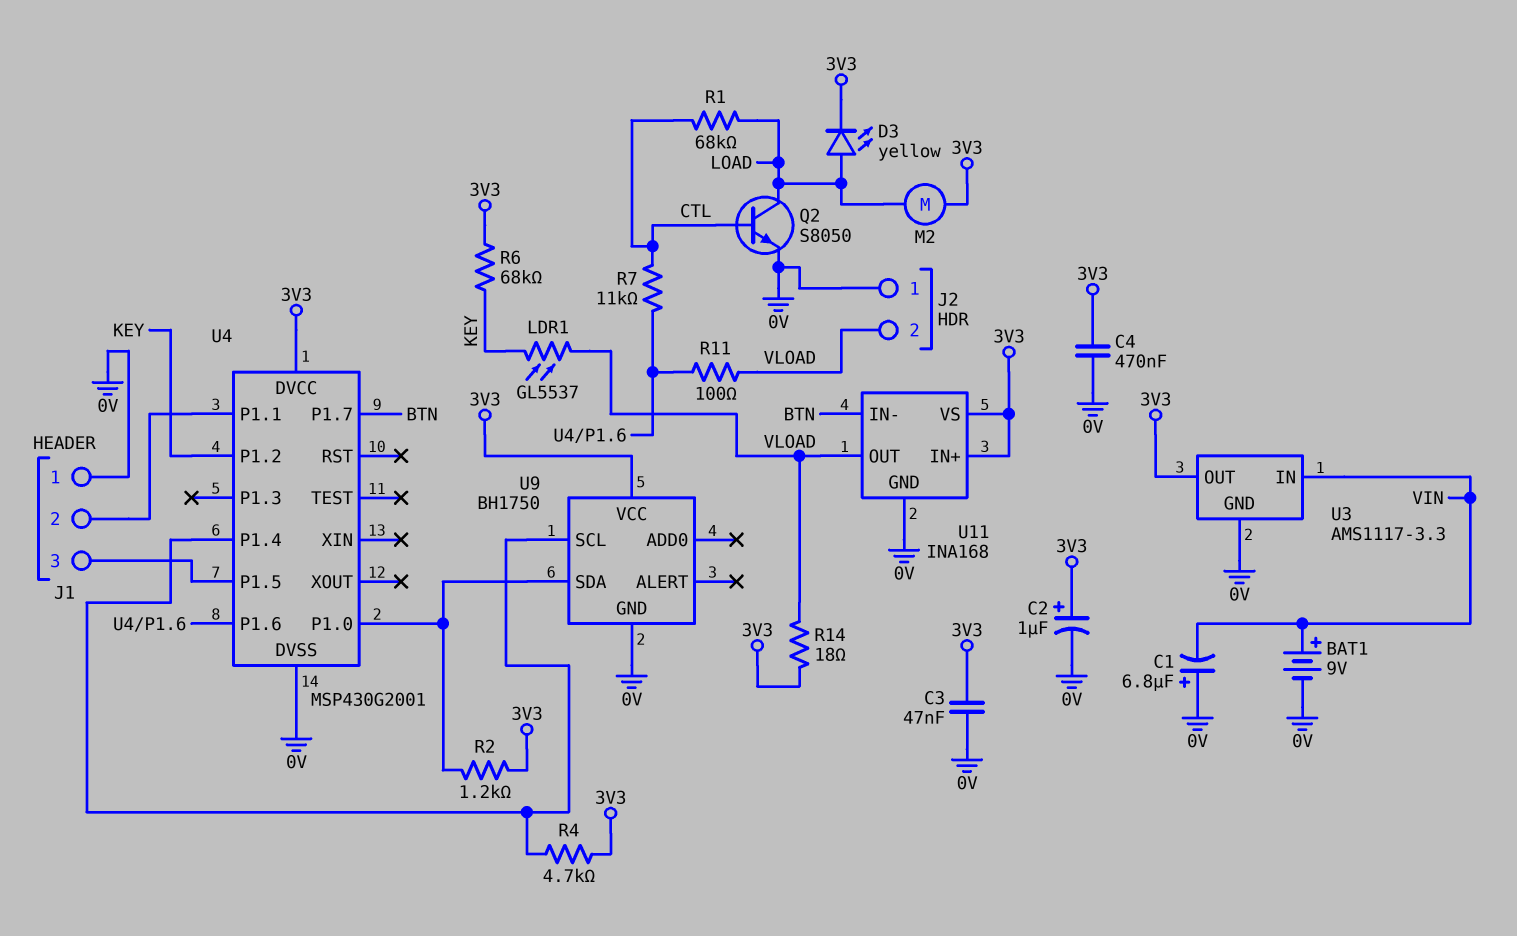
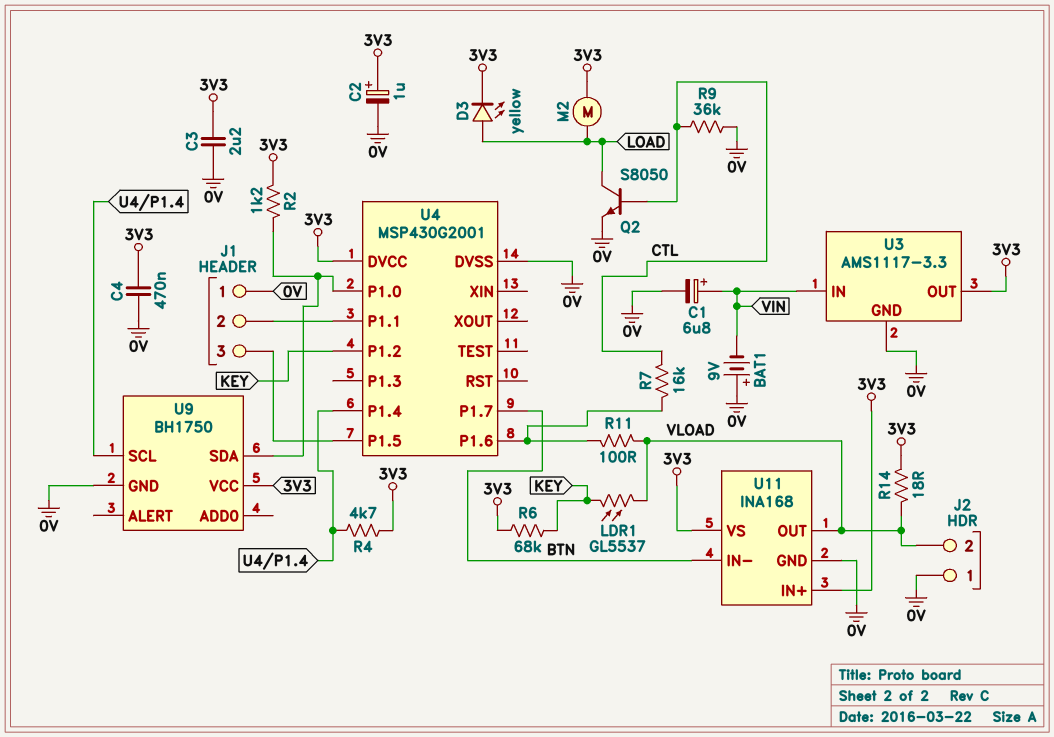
BAT1: 9V (plus VIN, minus 0V) -> 9V (plus 0V, minus VIN)
C1: 6.8uF (plus 0V, minus VIN) -> 6.8uF (plus VIN, minus 0V)
C3: 47nF (0V, 3V3) -> 2.2uF (0V, 3V3)
R1: 68k (CTL, LOAD) -> none
R7: 11k (CTL, U4/P1.6) -> 16k (CTL, U4/P1.6)
R9: none -> 36k (0V, CTL)

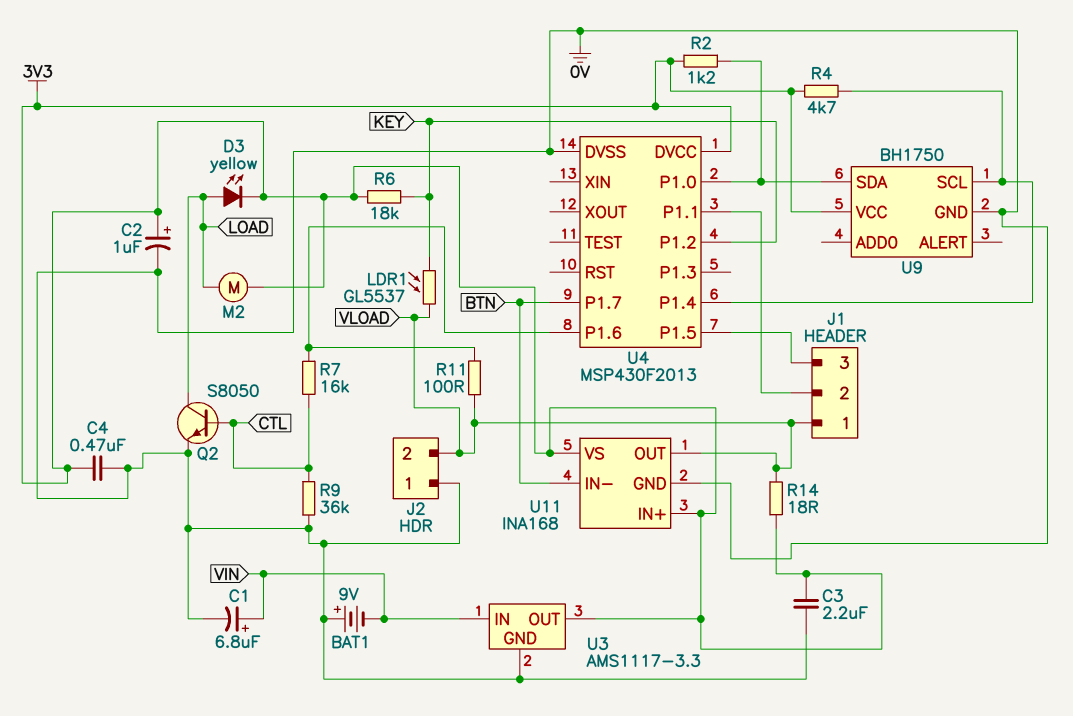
J1 pin 1: 0V -> VLOAD
R6: 68k (3V3, KEY) -> 18k (3V3, KEY)
U4: MSP430G2001 -> MSP430F2013

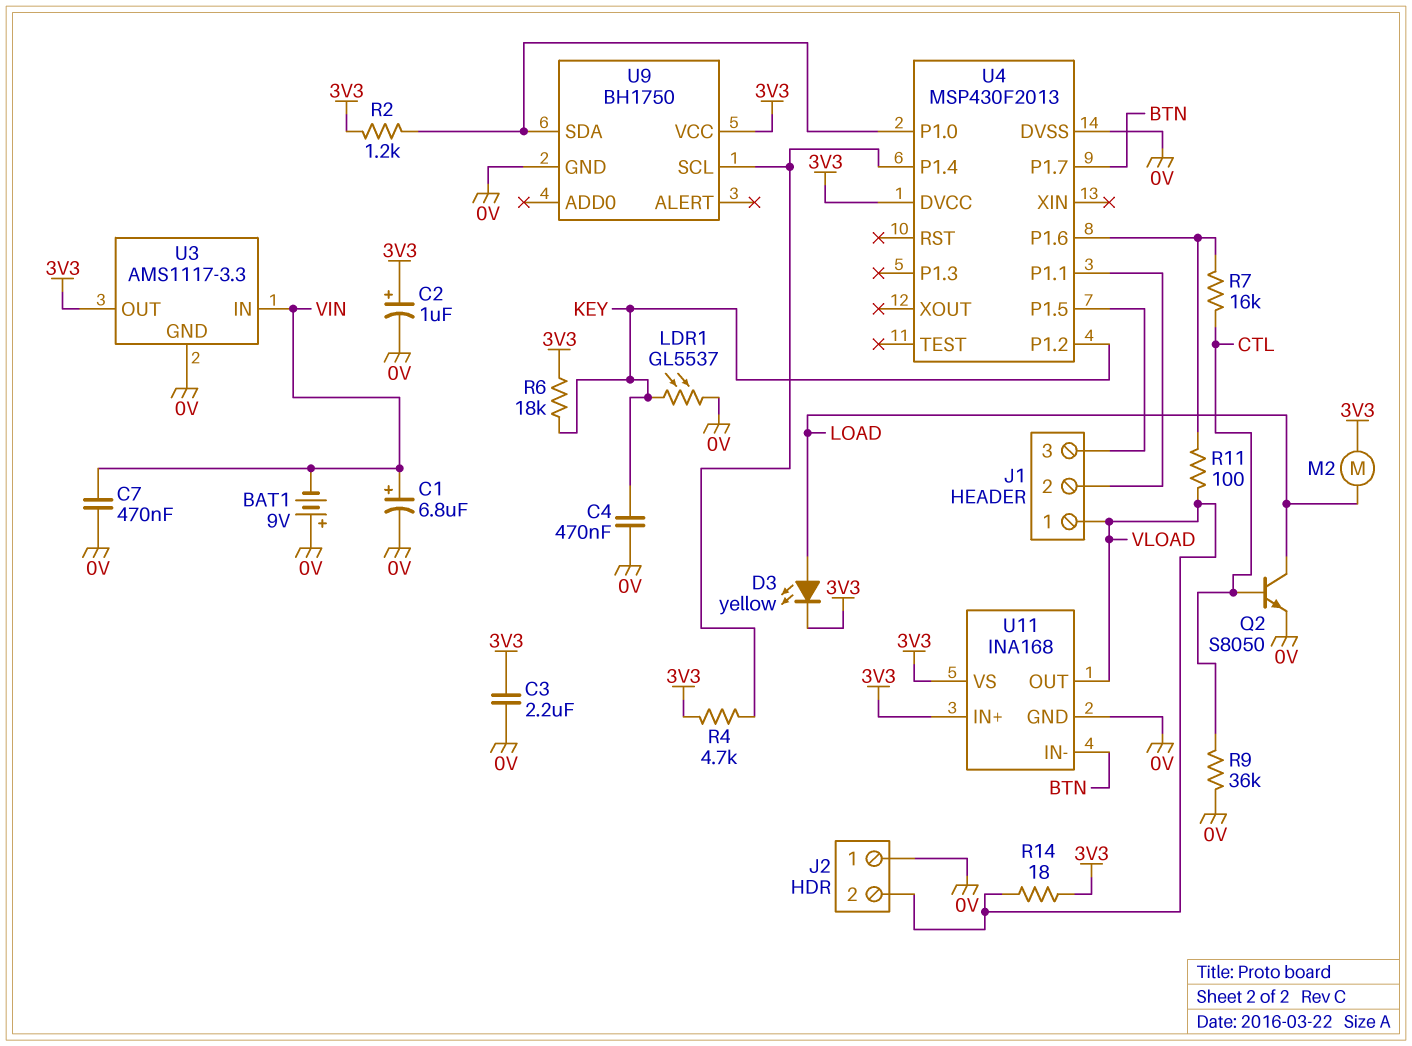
C4: 470nF (0V, 3V3) -> 470nF (0V, KEY)
C7: none -> 470nF (0V, VIN)
LDR1: GL5537 (KEY, VLOAD) -> GL5537 (0V, KEY)

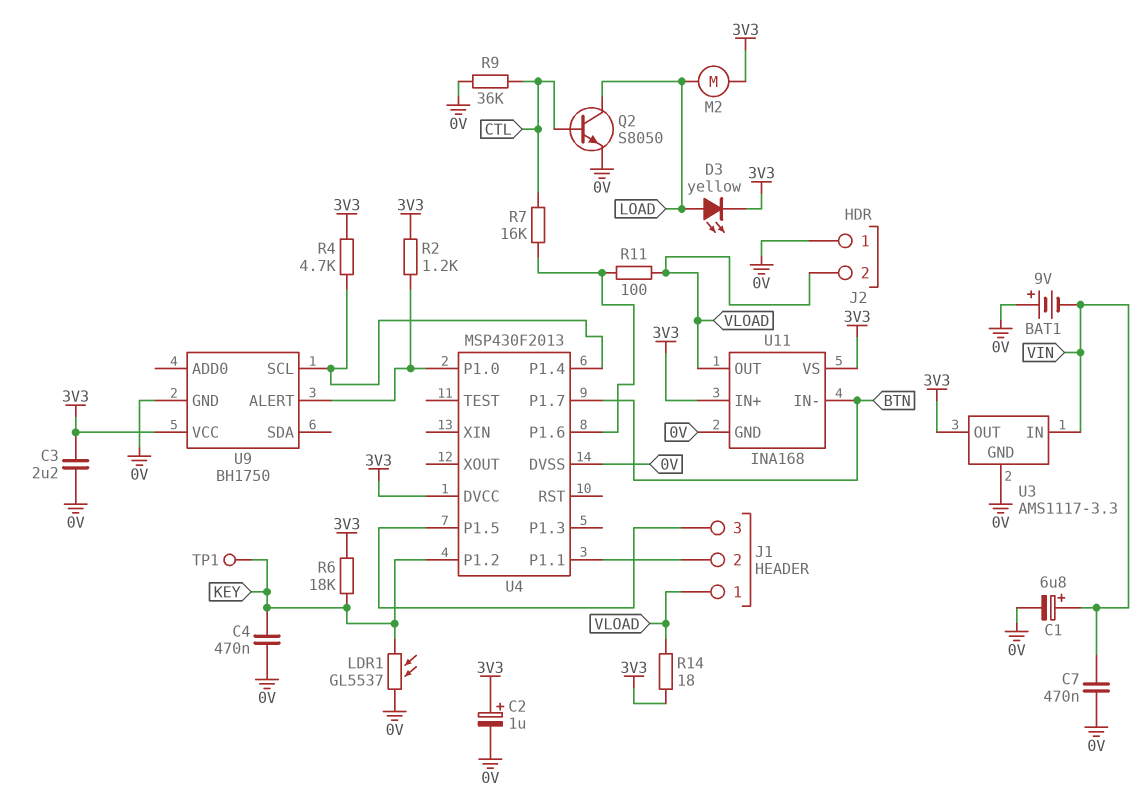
TP1: none -> test point (KEY)
U9 pin ALERT: none -> U4/P1.0
U9 pin SDA: U4/P1.0 -> none

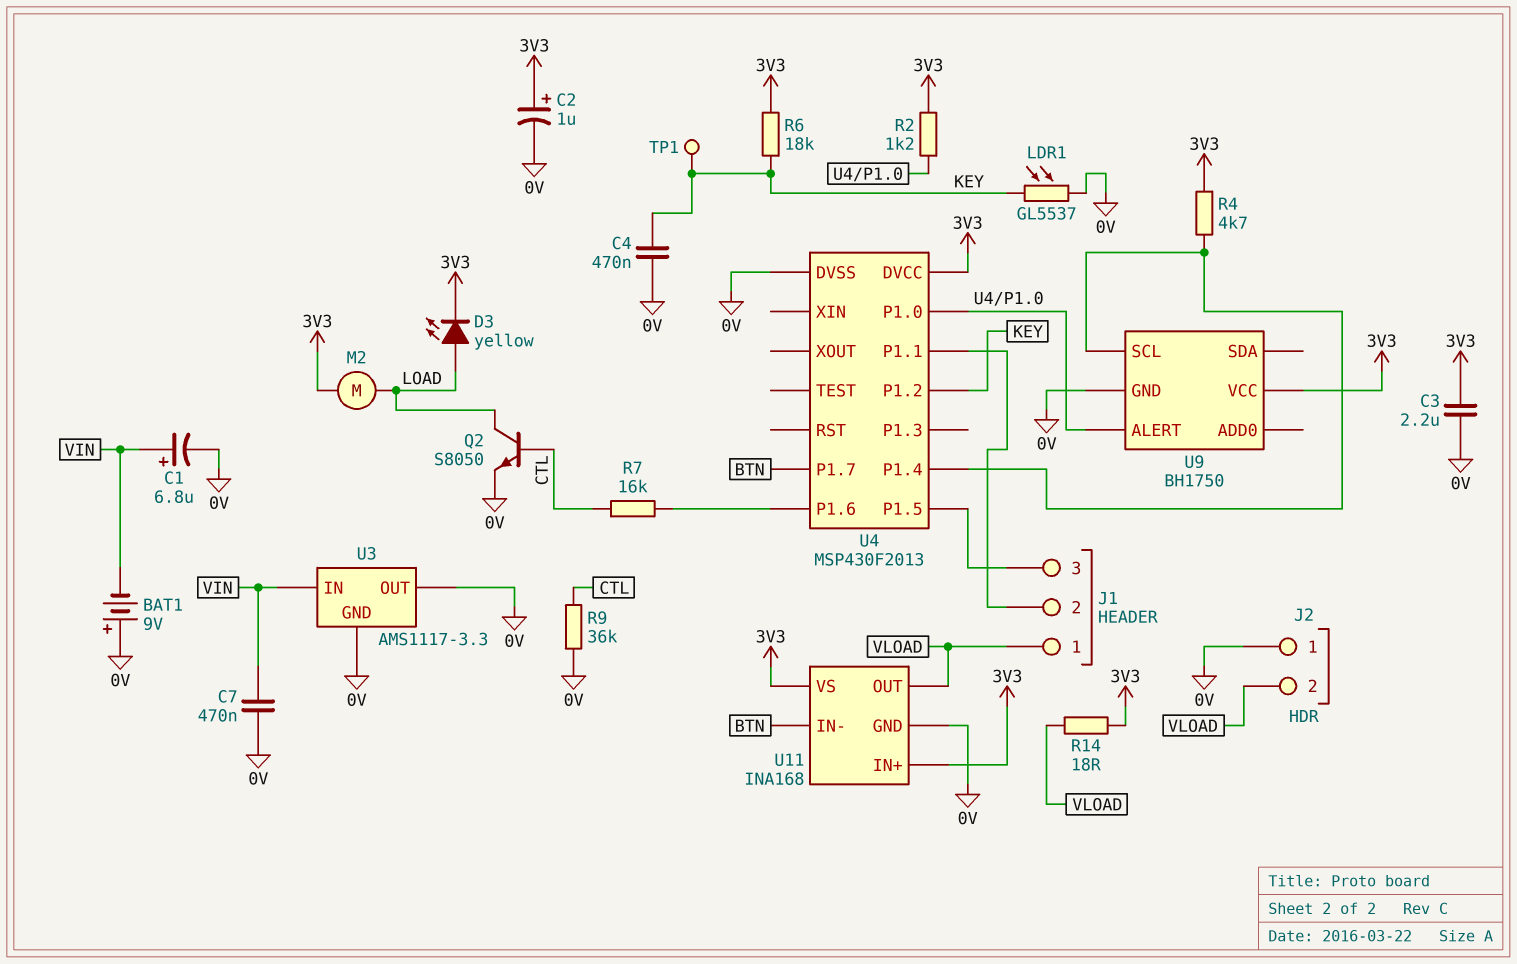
R11: 100 (U4/P1.6, VLOAD) -> none
U3 pin OUT: 3V3 -> 0V

